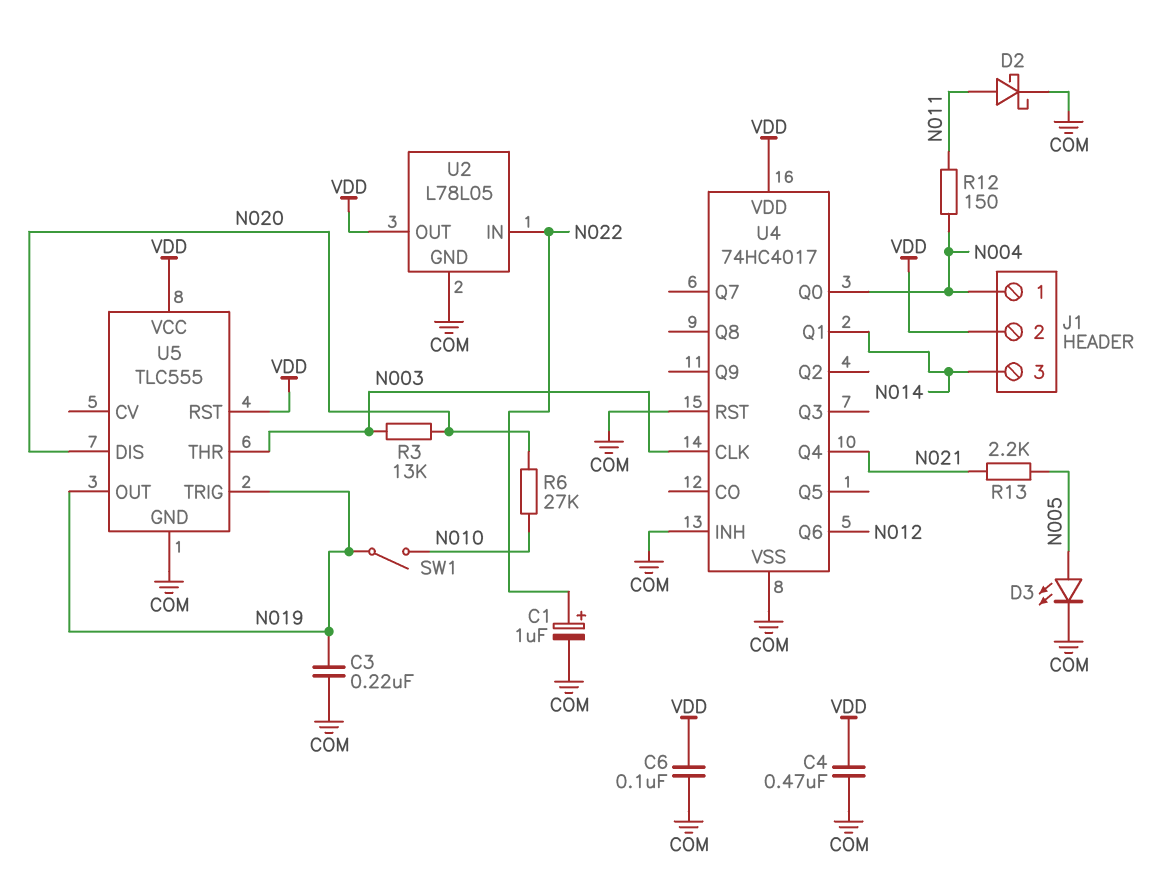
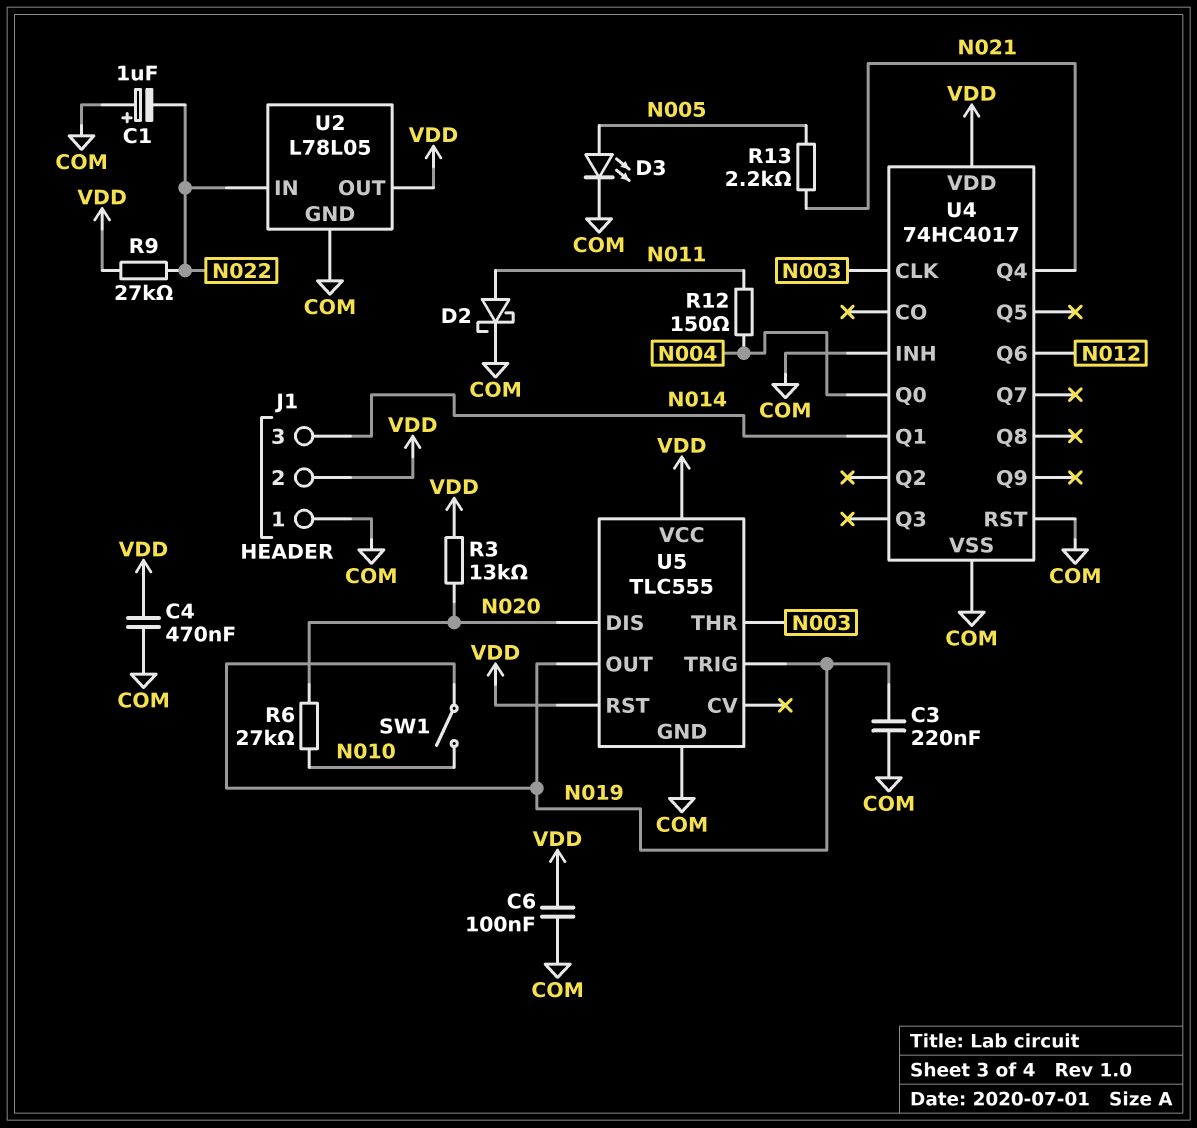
C1: 1uF (plus N022, minus COM) -> 1uF (plus COM, minus N022)
J1 pin 1: N004 -> COM
R3: 13k (N003, N020) -> 13k (N020, VDD)
R9: none -> 27k (N022, VDD)

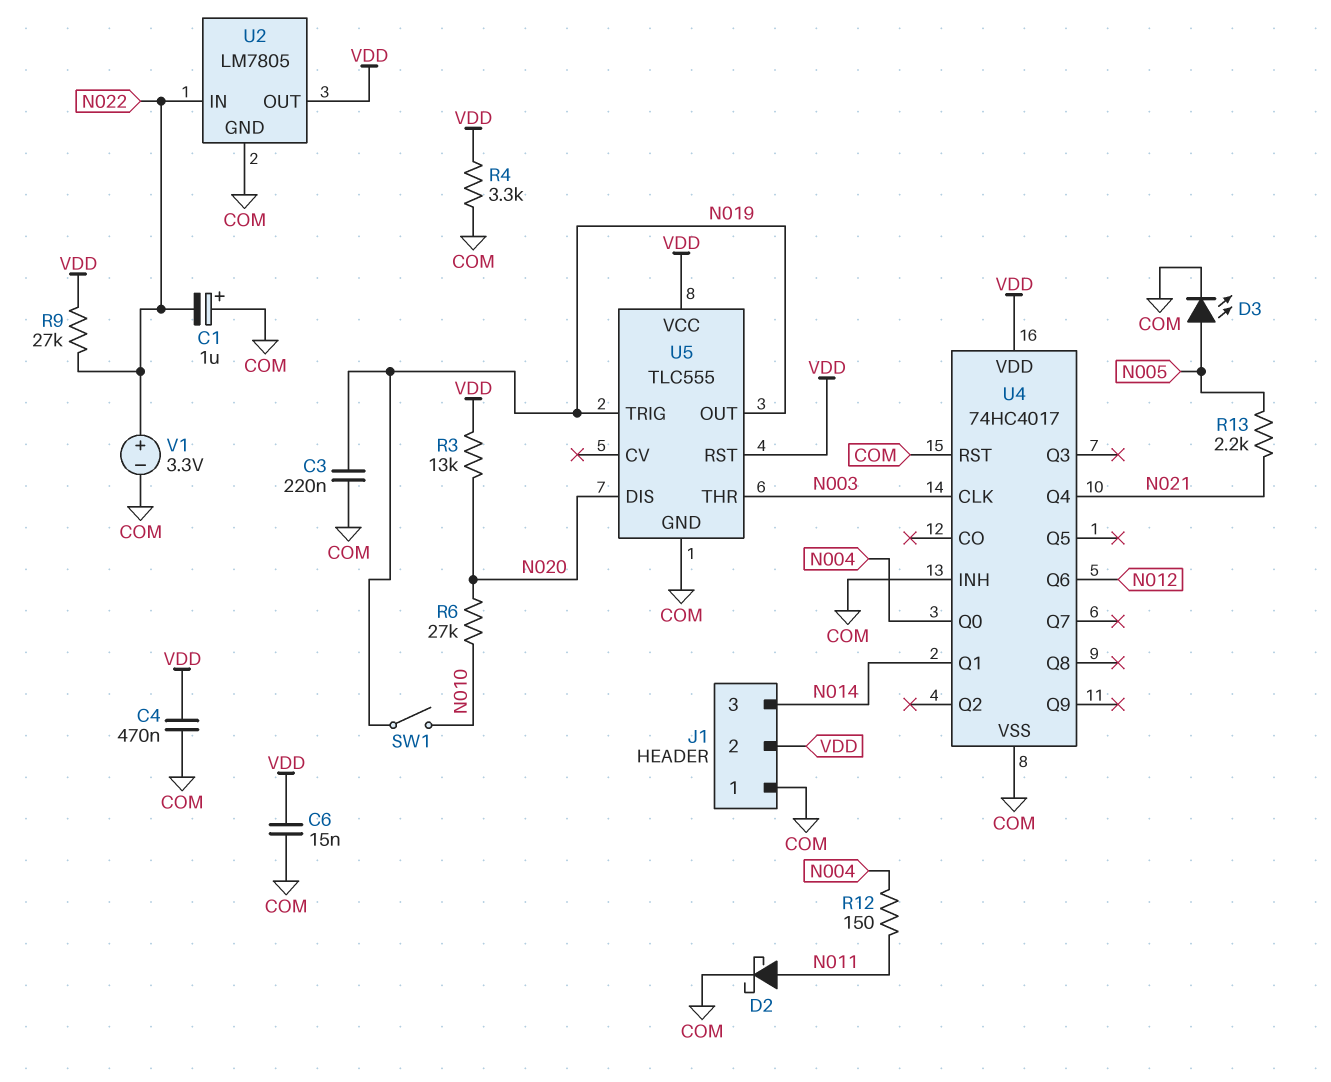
C6: 100nF (COM, VDD) -> 15nF (COM, VDD)
R4: none -> 3.3k (COM, VDD)
U2: L78L05 -> LM7805
V1: none -> 3.3V (plus N022, minus COM)

